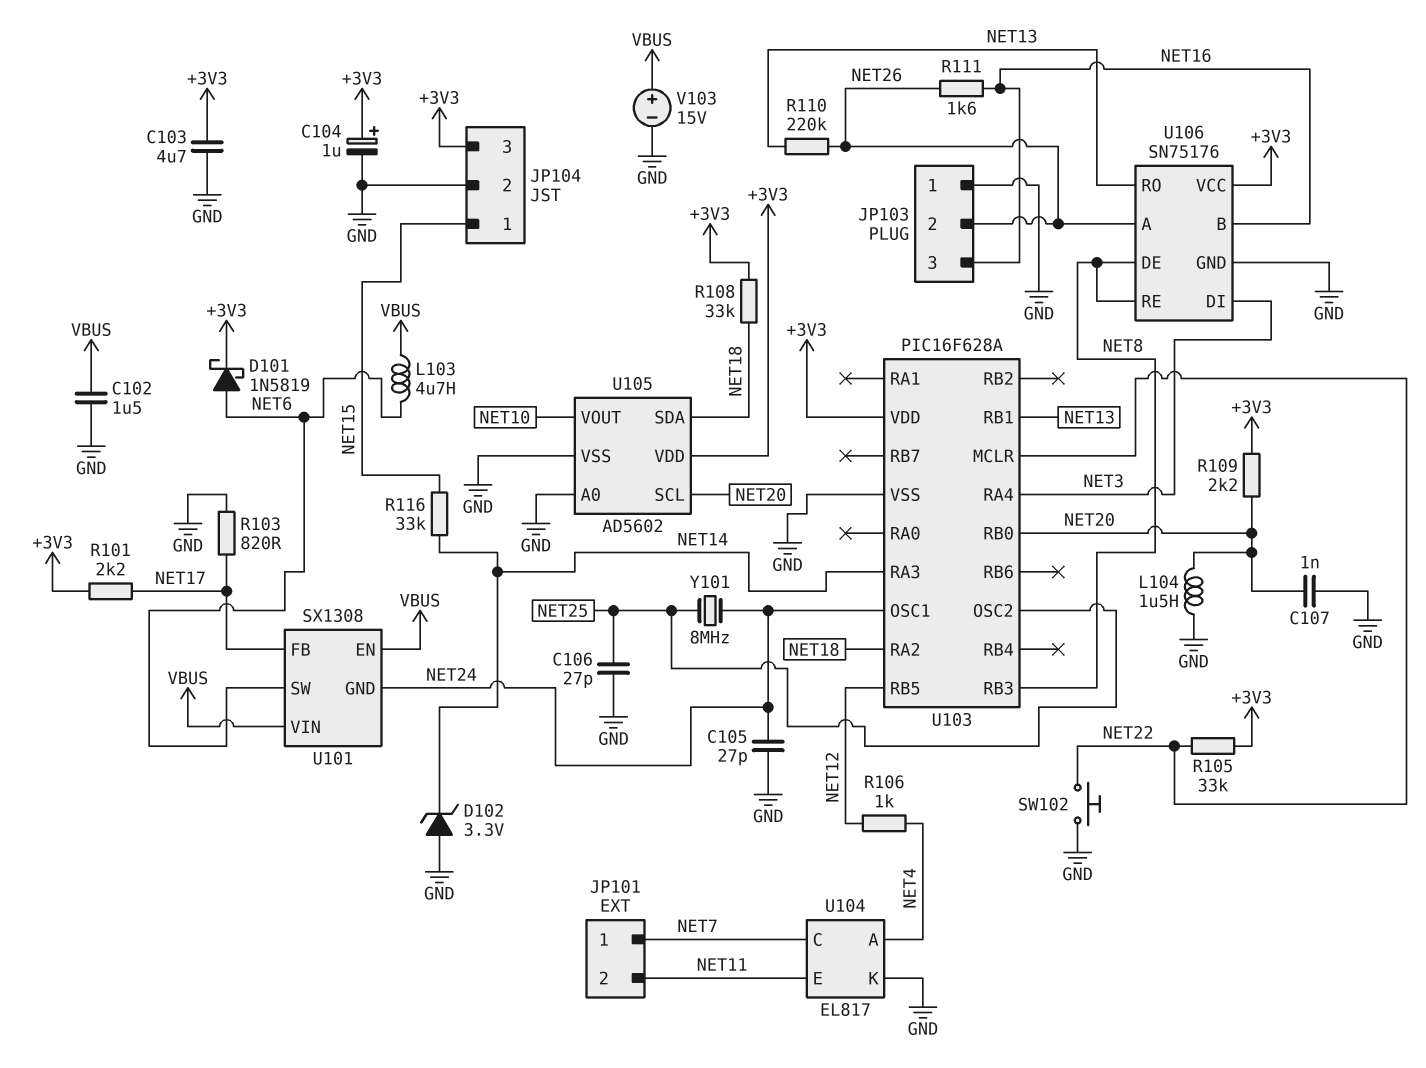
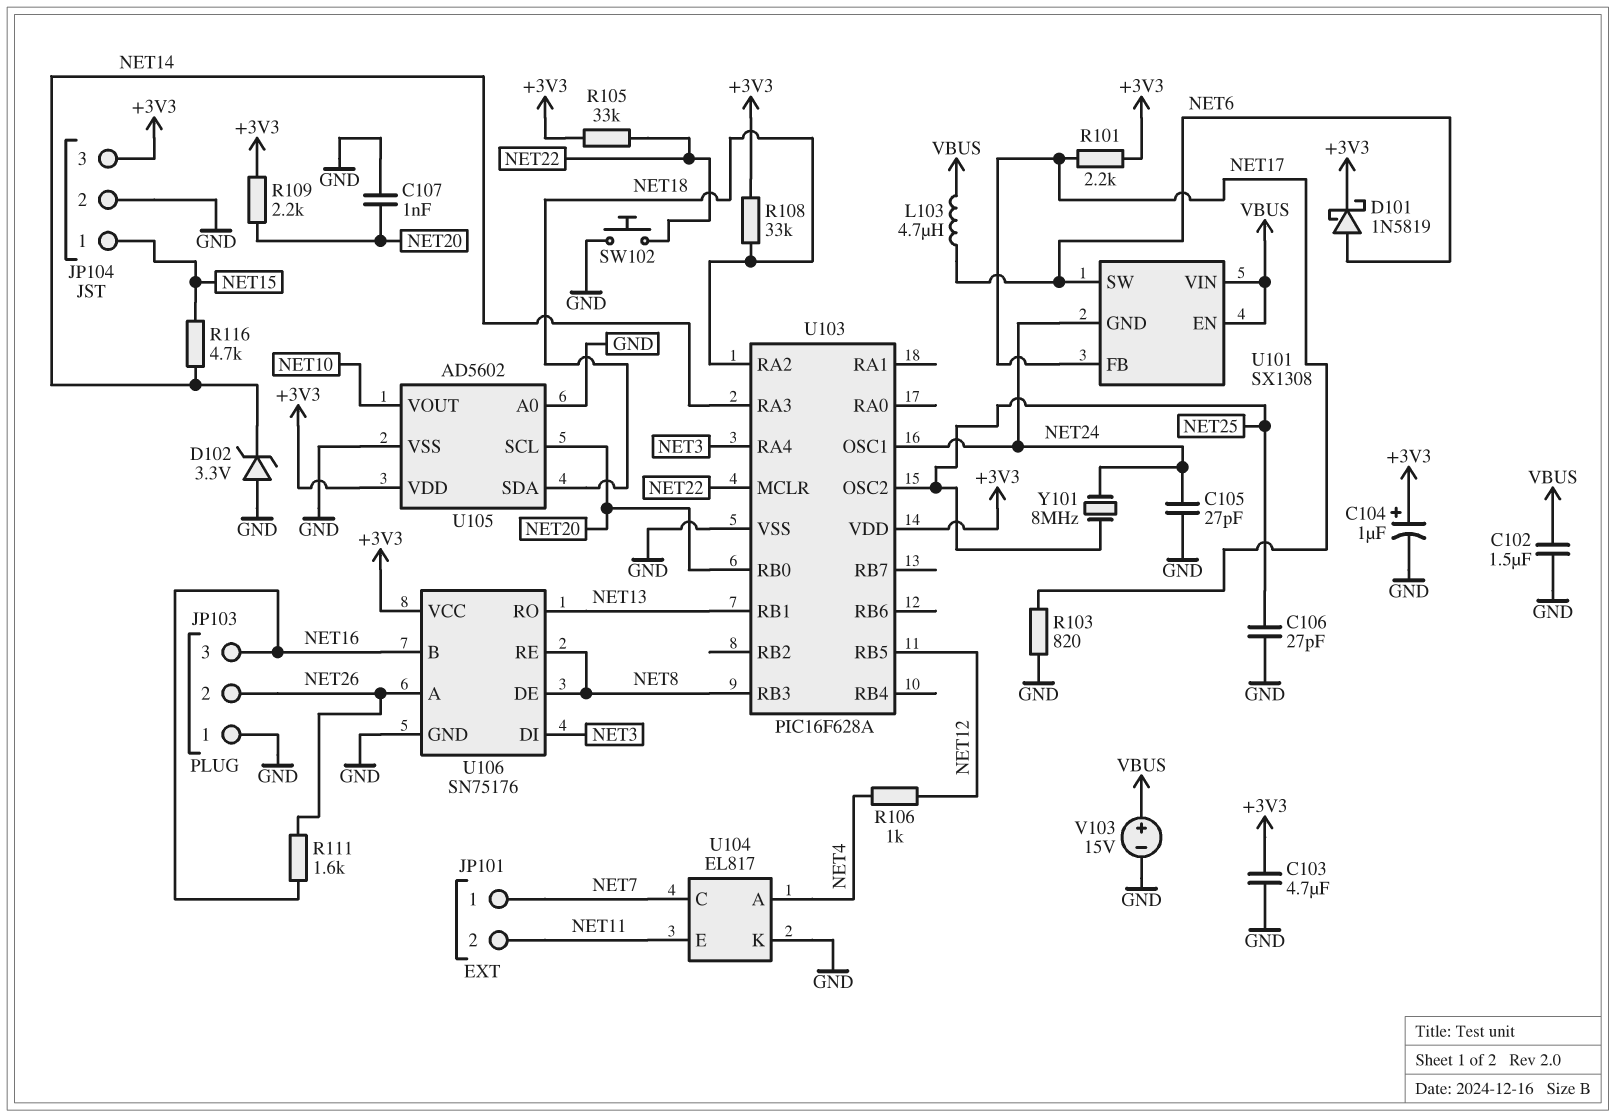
L104: 1.5uH (GND, NET20) -> none
R110: 220k (NET13, NET26) -> none
R116: 33k (NET14, NET15) -> 4.7k (NET14, NET15)

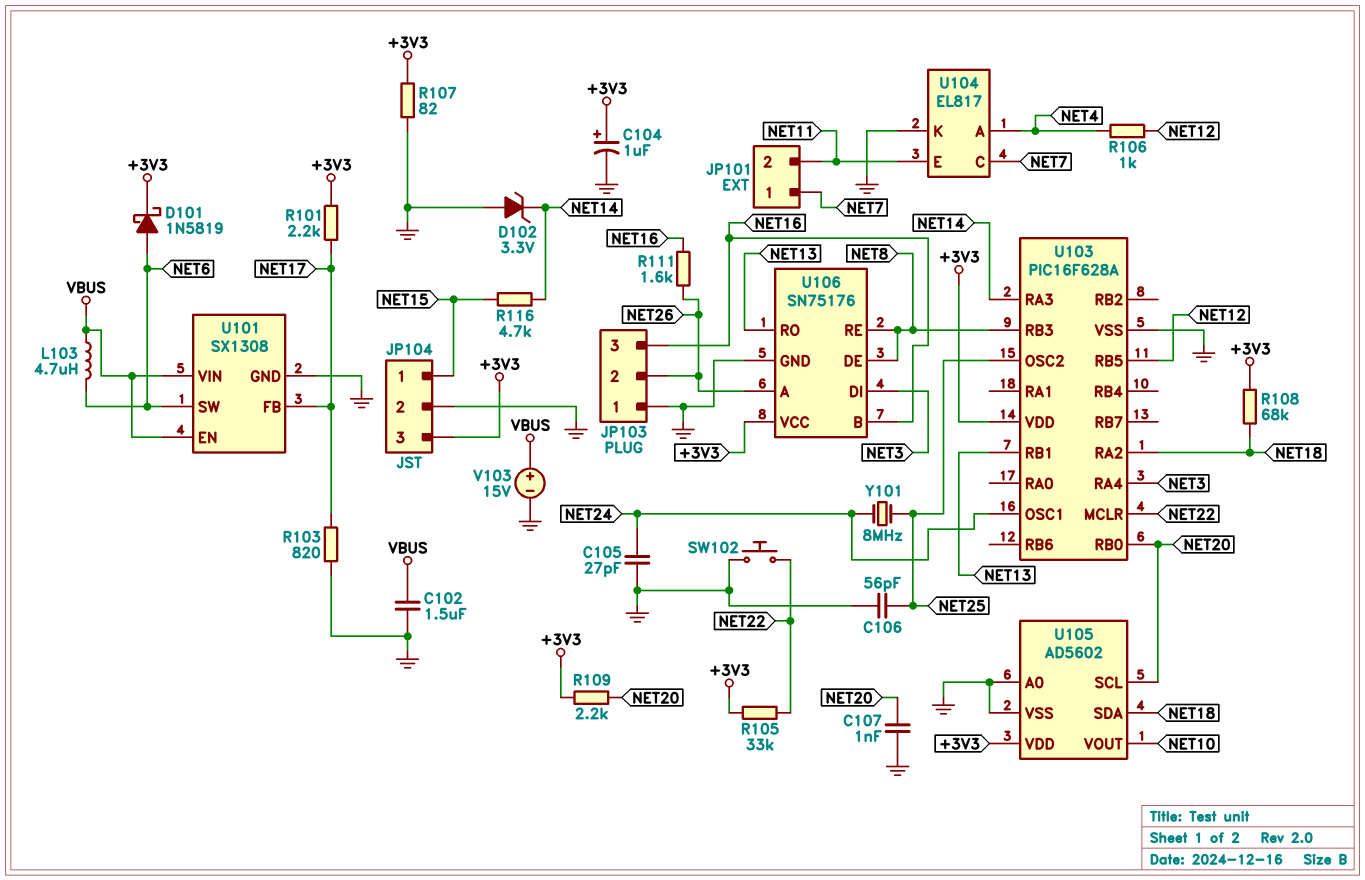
C103: 4.7uF (+3V3, GND) -> none
C106: 27pF (GND, NET25) -> 56pF (GND, NET25)
R107: none -> 82 (+3V3, GND)
R108: 33k (+3V3, NET18) -> 68k (+3V3, NET18)
U101 pin GND: NET24 -> GND

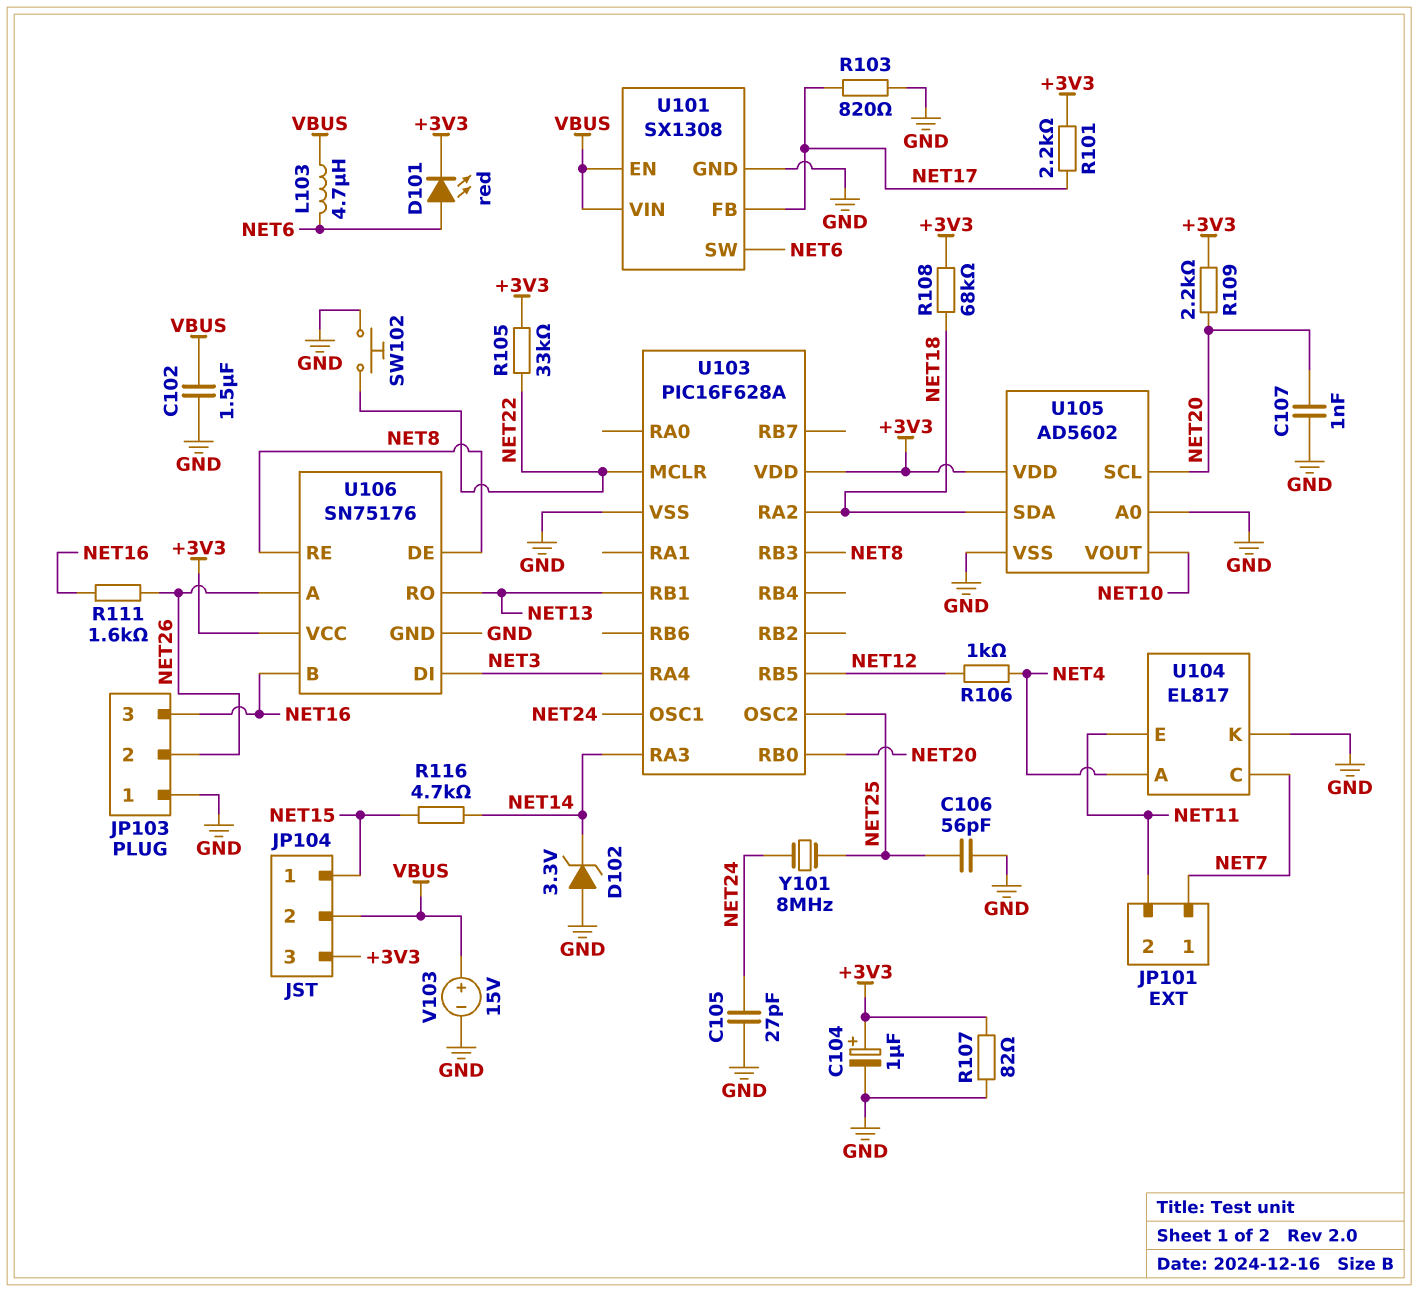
D101: schottky 1N5819 (A NET6, K +3V3) -> LED red (A NET6, K +3V3)
JP104 pin 2: GND -> VBUS

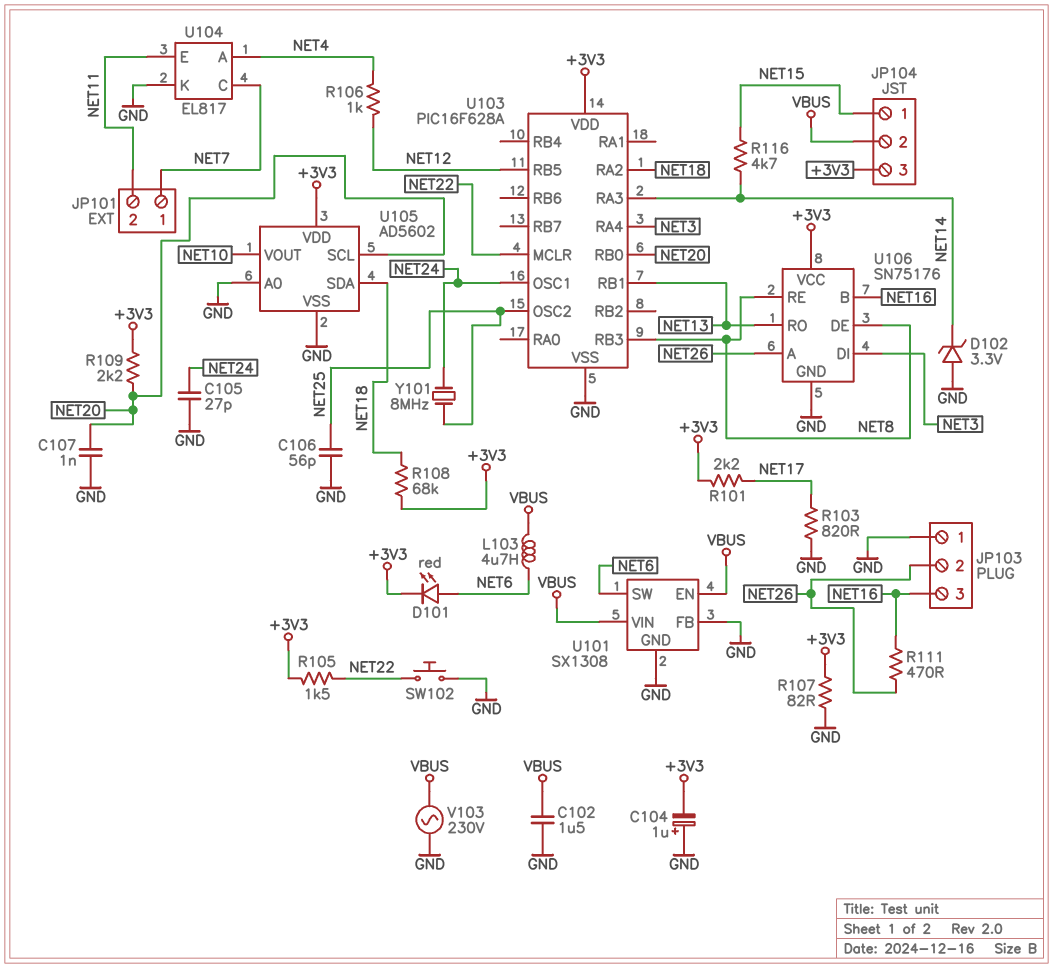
C104: 1uF (plus +3V3, minus GND) -> 1uF (plus GND, minus +3V3)
R105: 33k (+3V3, NET22) -> 1.5k (+3V3, NET22)
R111: 1.6k (NET16, NET26) -> 470 (NET16, NET26)
U101 pin FB: NET17 -> GND
V103: 15V (plus VBUS, minus GND) -> AC 230V (GND, VBUS)

